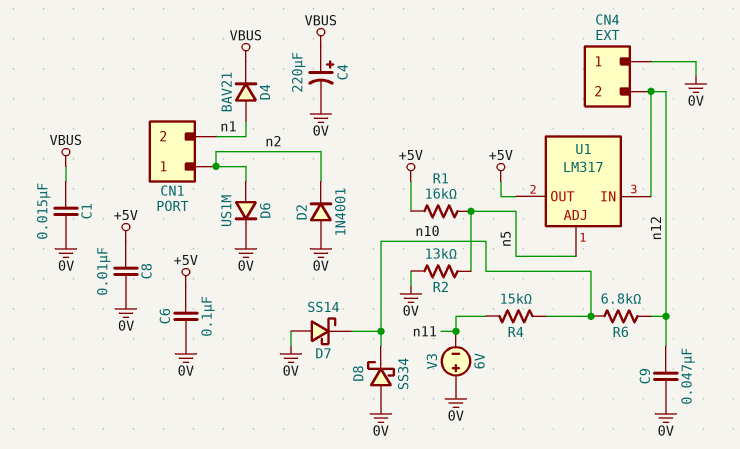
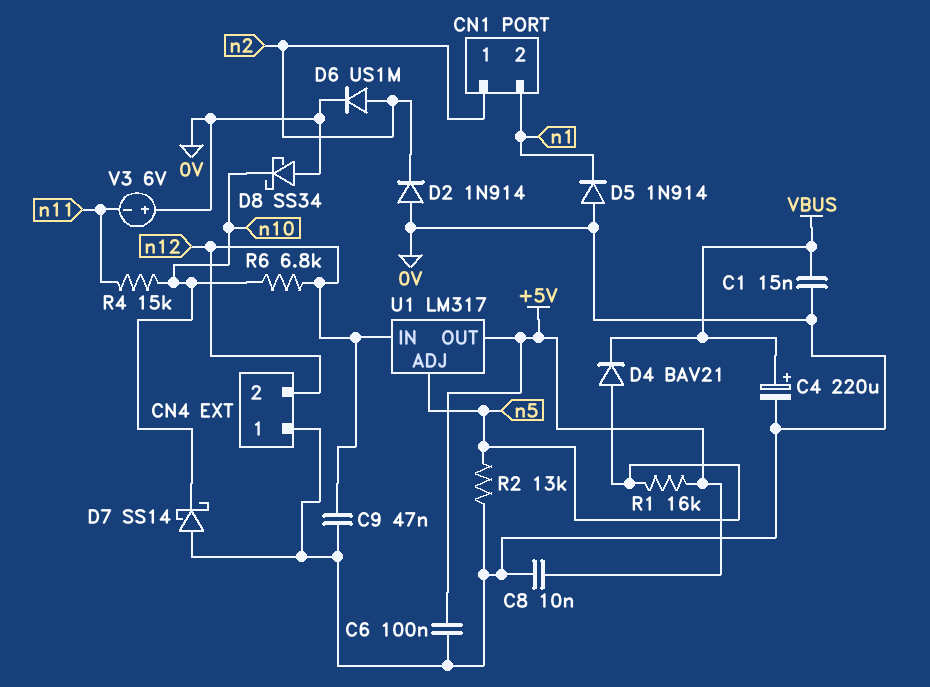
D2: diode 1N4001 (A 0V, K n2) -> diode 1N914 (A 0V, K n2)
D4: diode BAV21 (A n1, K VBUS) -> diode BAV21 (A n5, K VBUS)
D5: none -> diode 1N914 (A 0V, K n1)

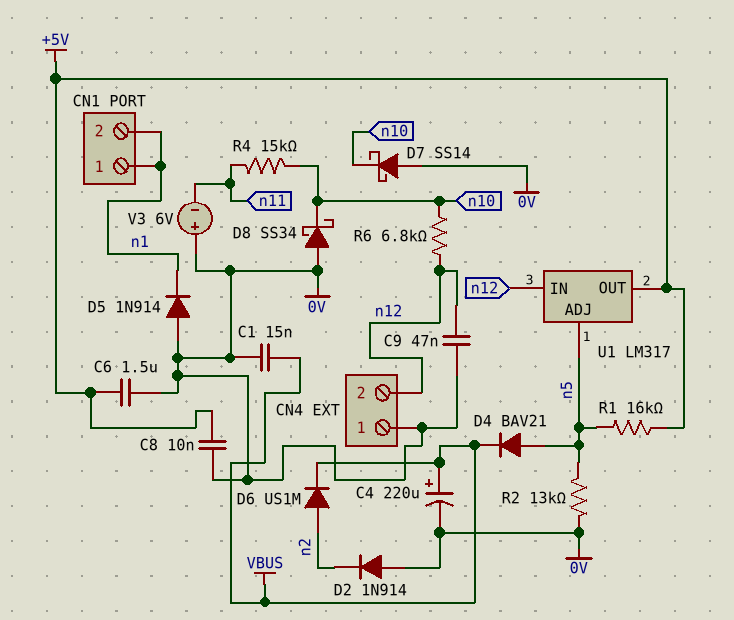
C6: 100nF (+5V, 0V) -> 1.5uF (+5V, 0V)
CN1 pin 1: n2 -> n1
D6: diode US1M (A n2, K 0V) -> diode US1M (A n2, K VBUS)

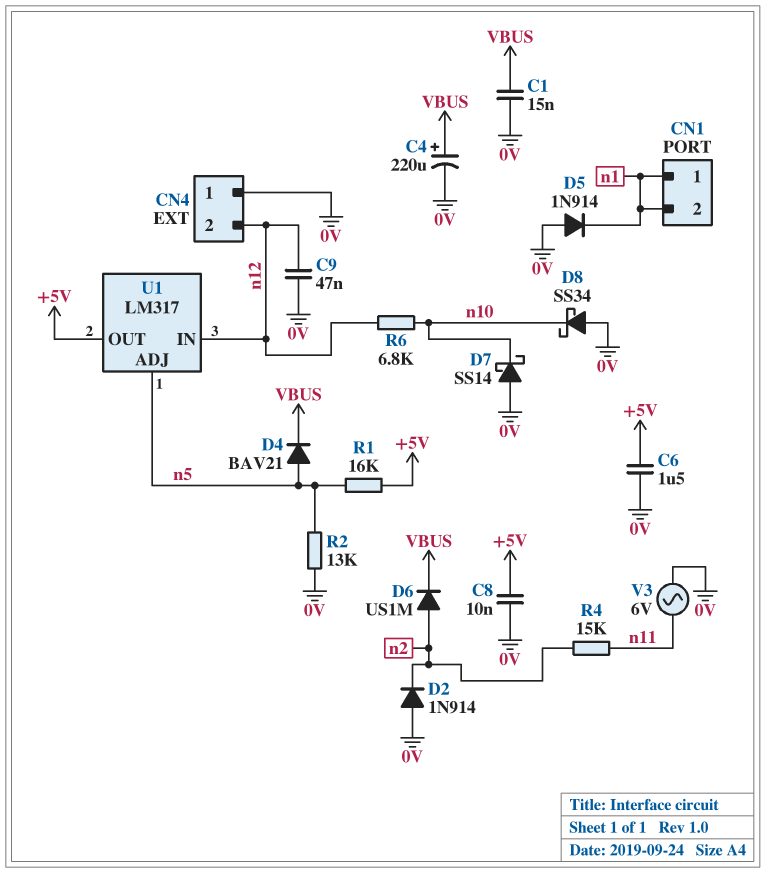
R4: 15k (n10, n11) -> 15k (n2, n11)
V3: 6V (plus 0V, minus n11) -> AC 6V (0V, n11)

